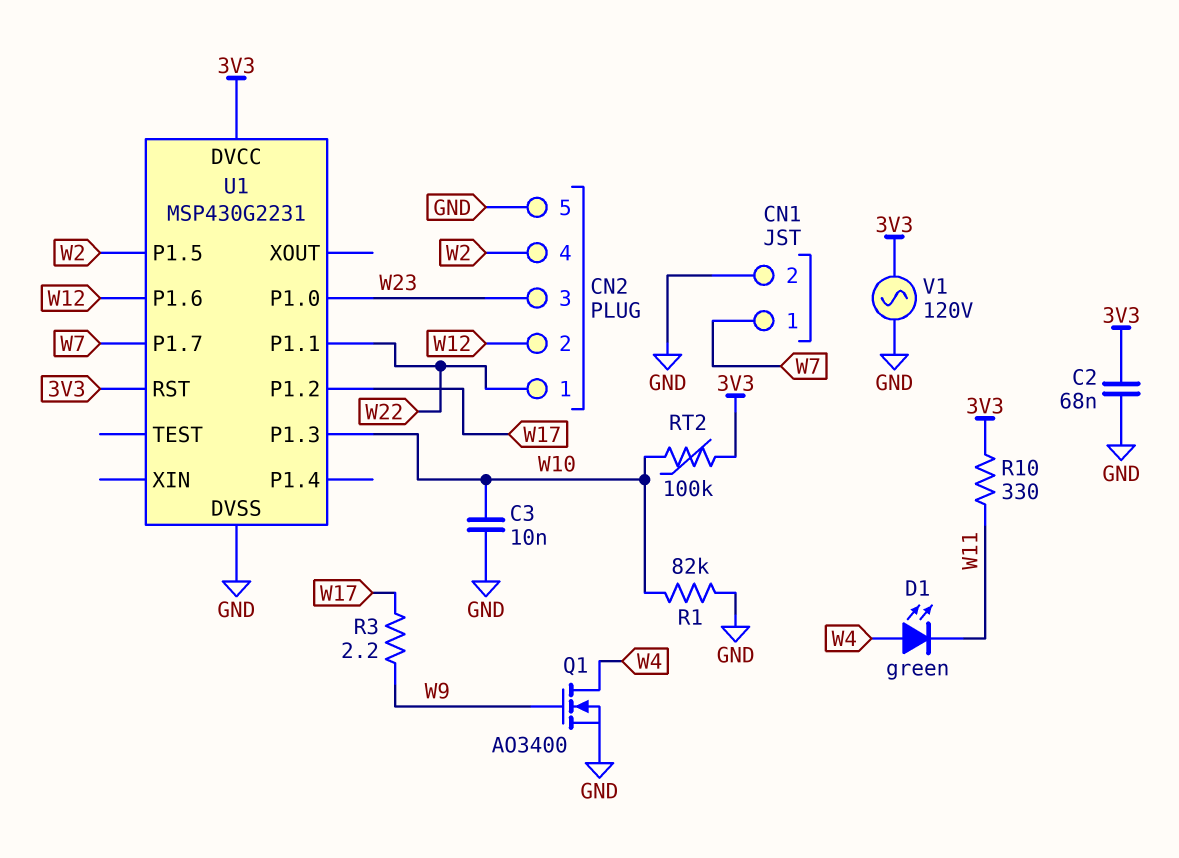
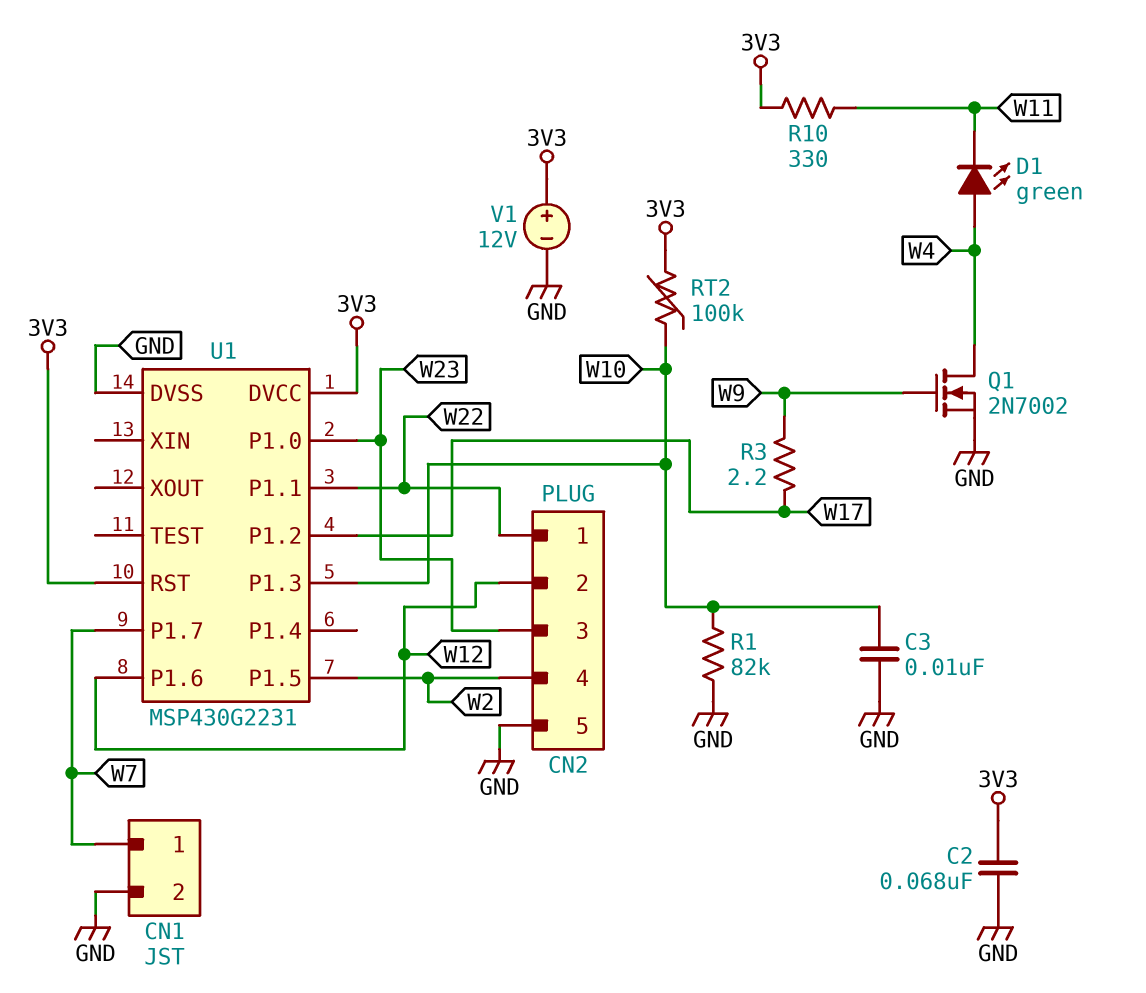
Q1: NMOS AO3400 (G W9, D W4, S GND) -> NMOS 2N7002 (G W9, D W4, S GND)
V1: AC 120V (3V3, GND) -> 12V (plus 3V3, minus GND)

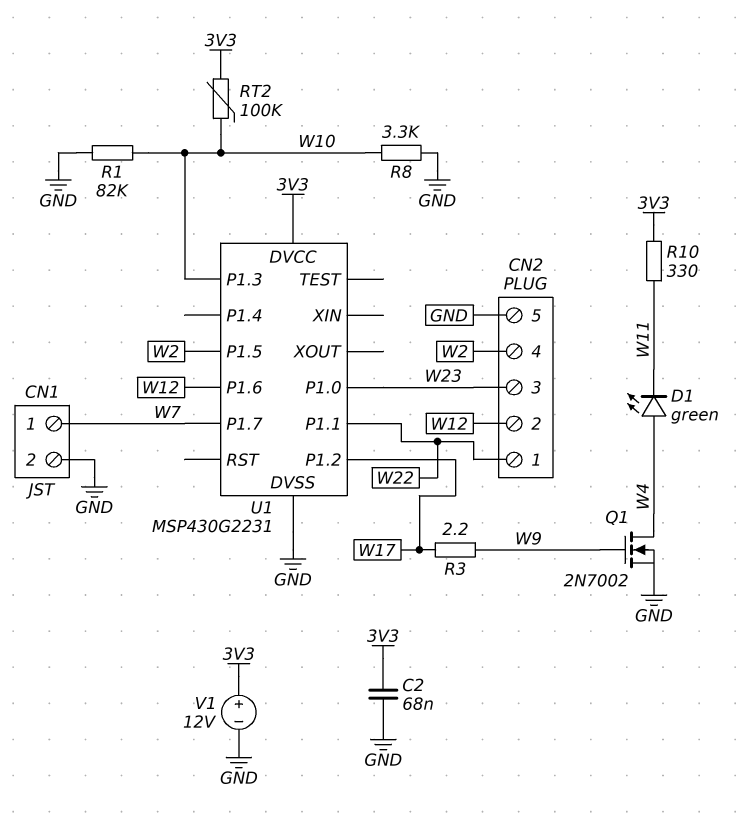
C3: 10nF (GND, W10) -> none
R8: none -> 3.3k (GND, W10)
U1 pin RST: 3V3 -> none

